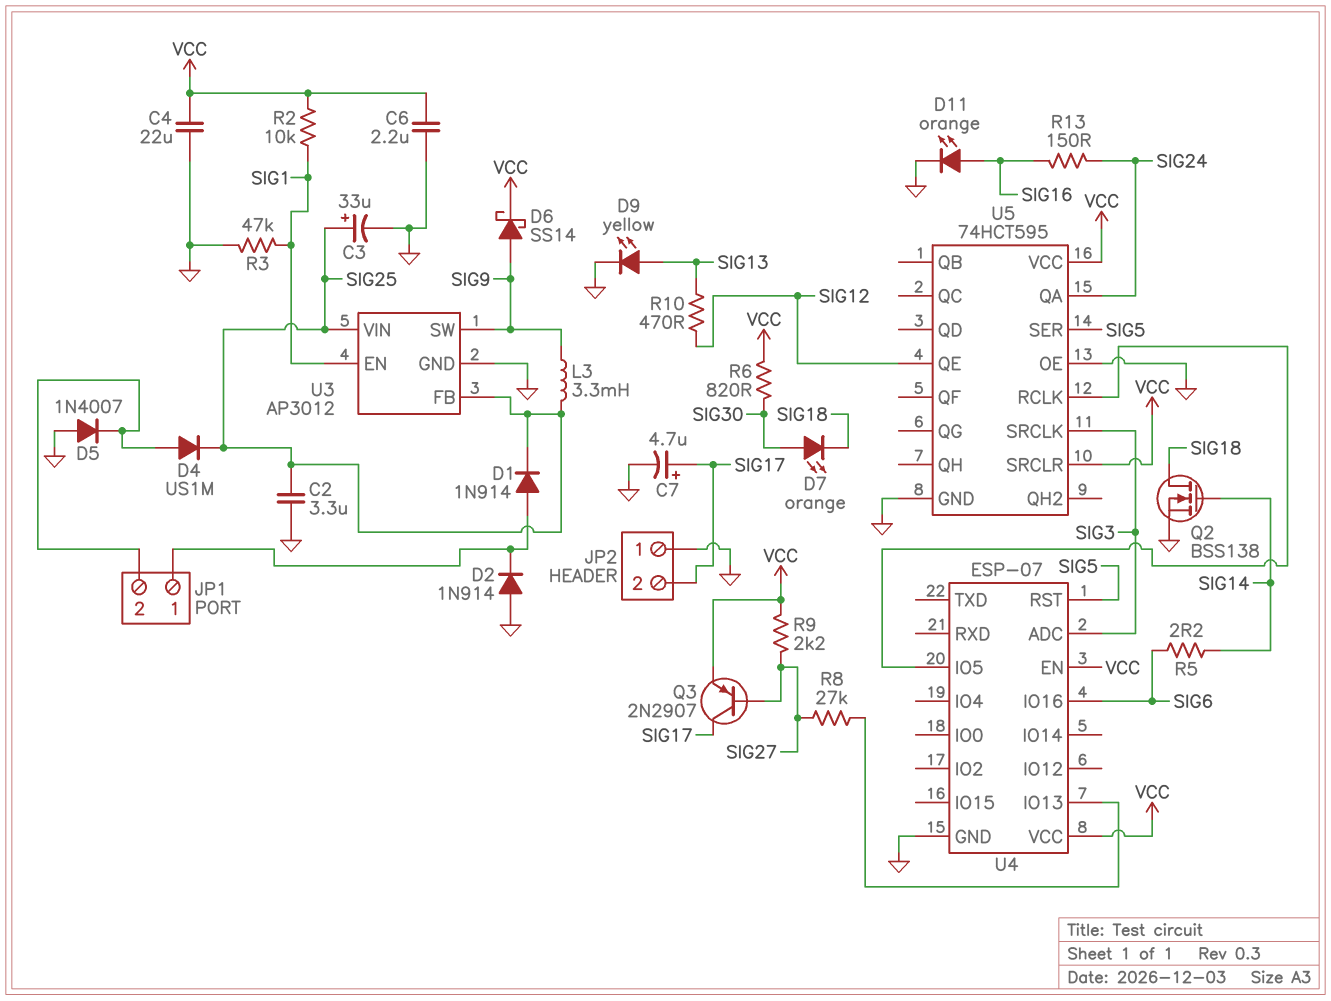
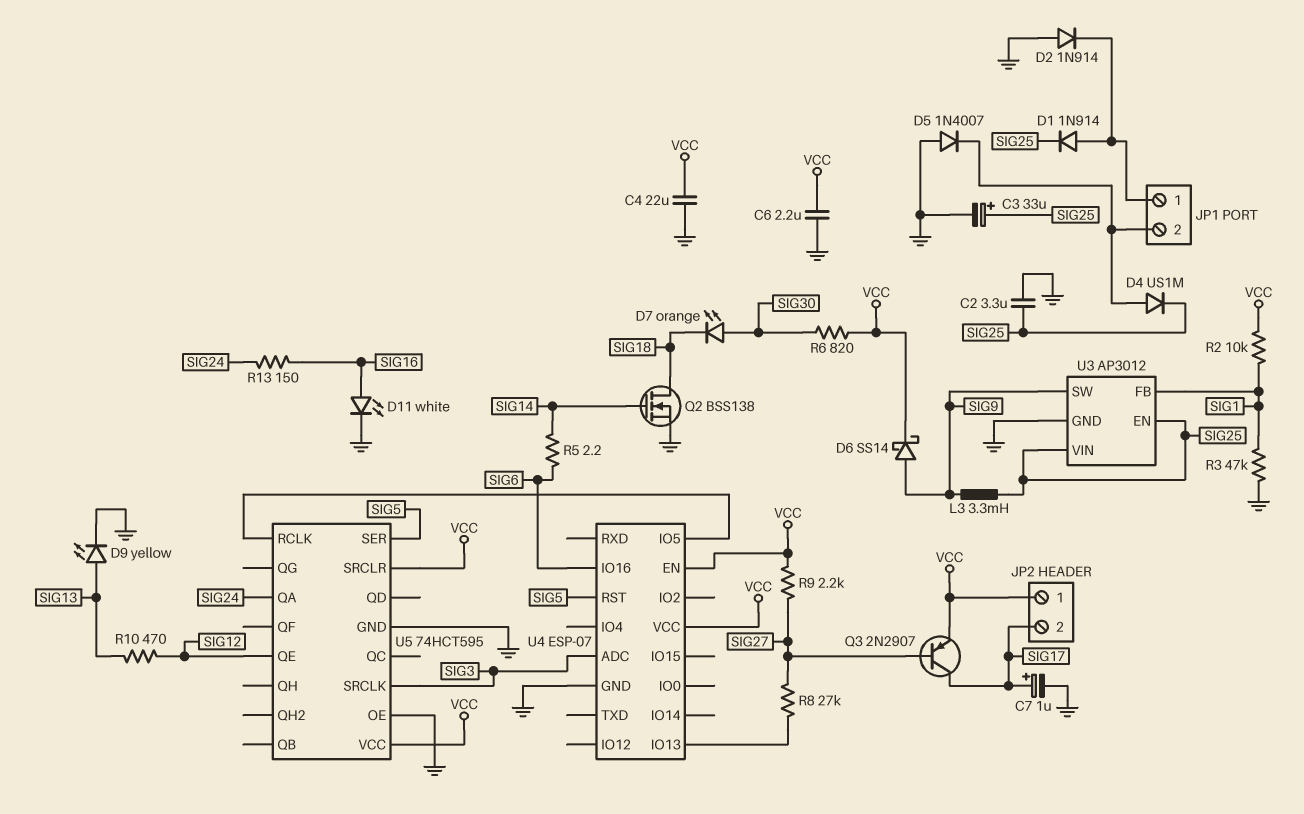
C7: 4.7uF (plus SIG17, minus GND) -> 1uF (plus SIG17, minus GND)
D11: LED orange (A SIG16, K GND) -> LED white (A SIG16, K GND)
JP2 pin 1: GND -> VCC
U3 pin EN: SIG1 -> SIG25
U3 pin FB: SIG25 -> SIG1

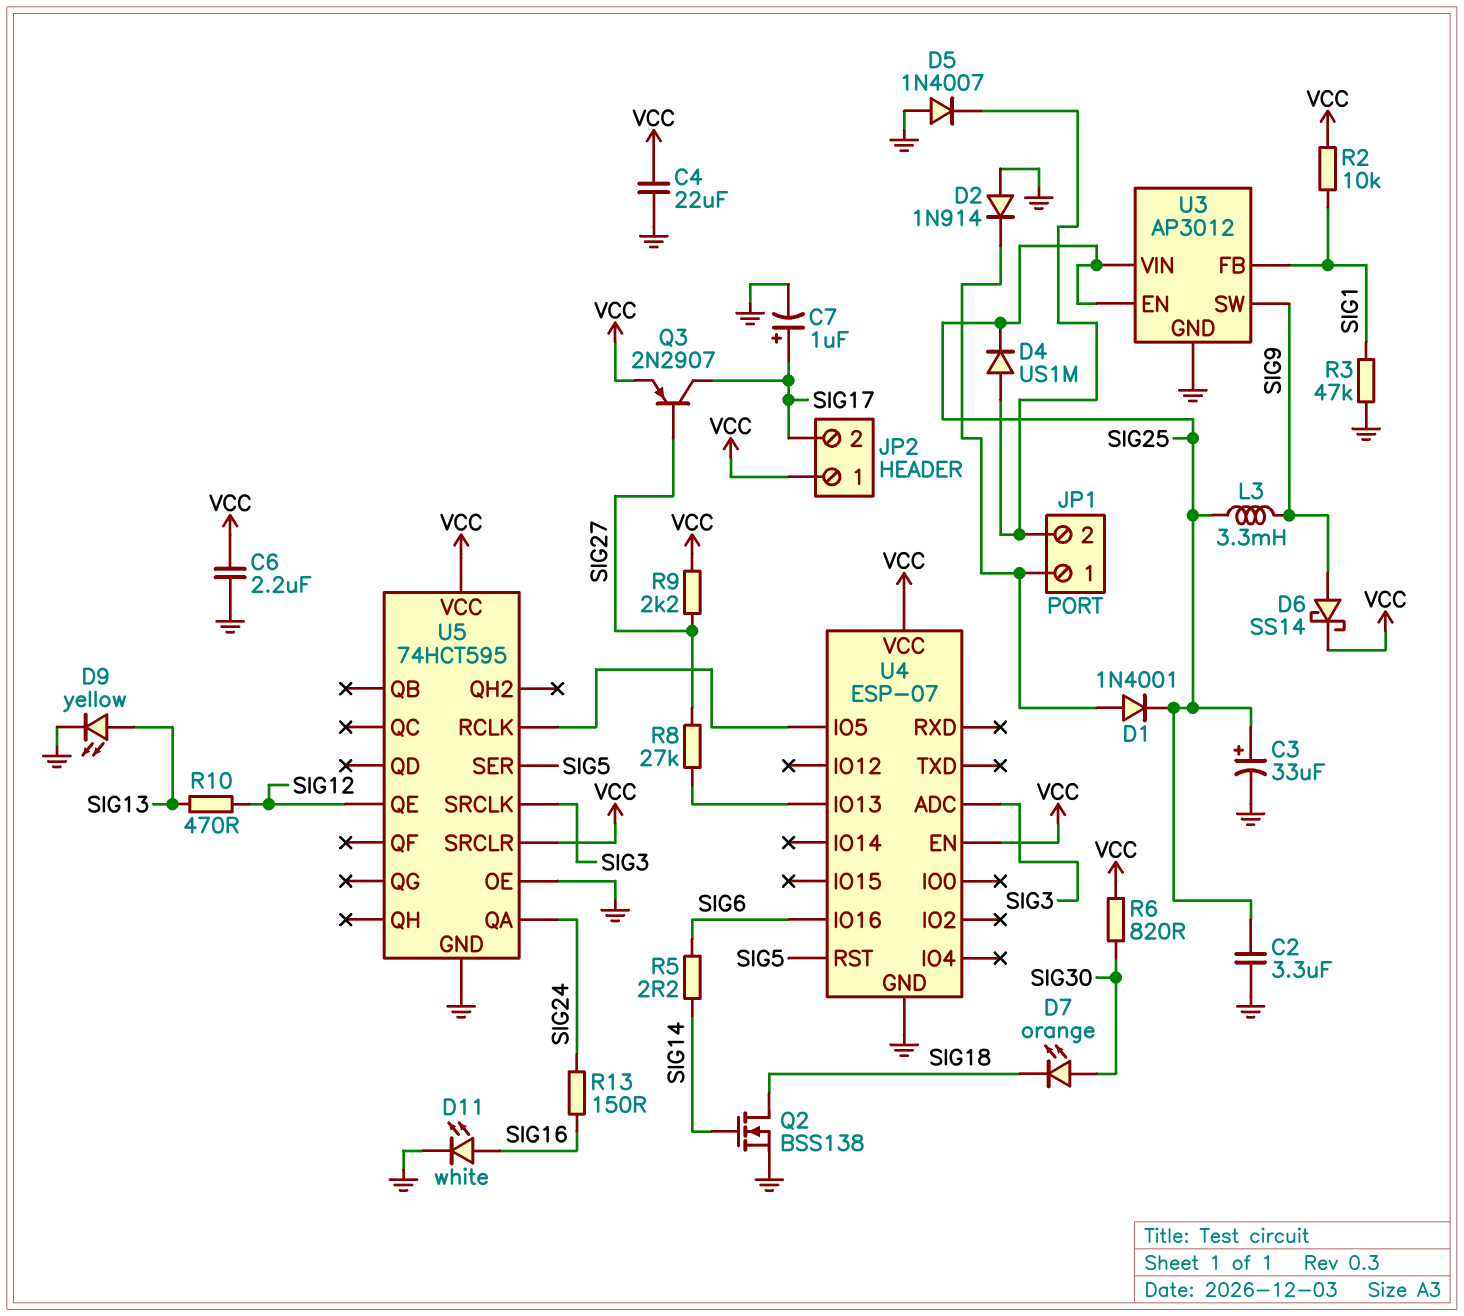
D1: diode 1N914 (A JP1/1, K SIG25) -> diode 1N4001 (A JP1/1, K SIG25)

